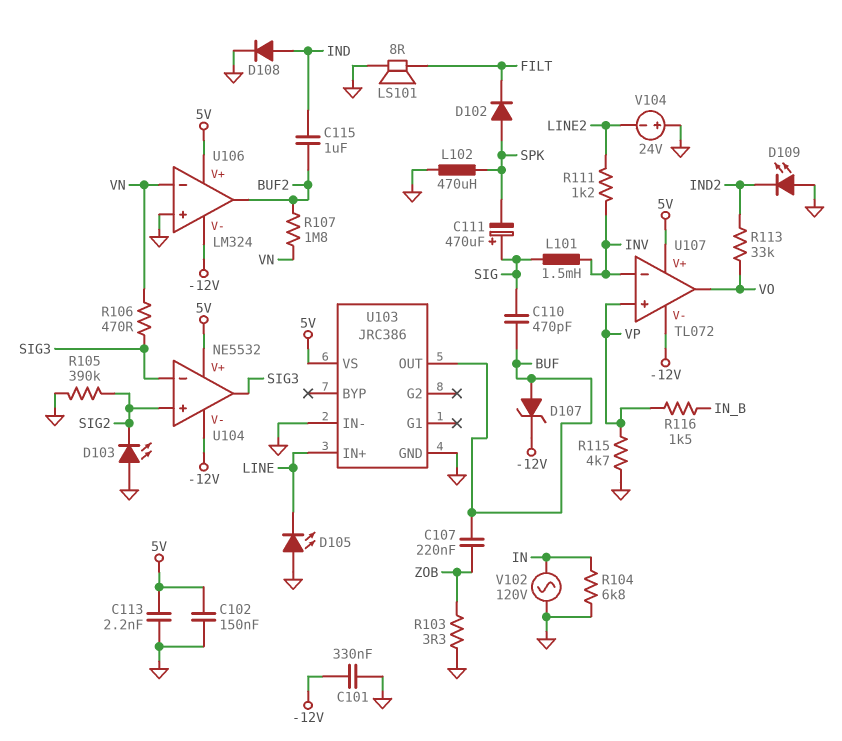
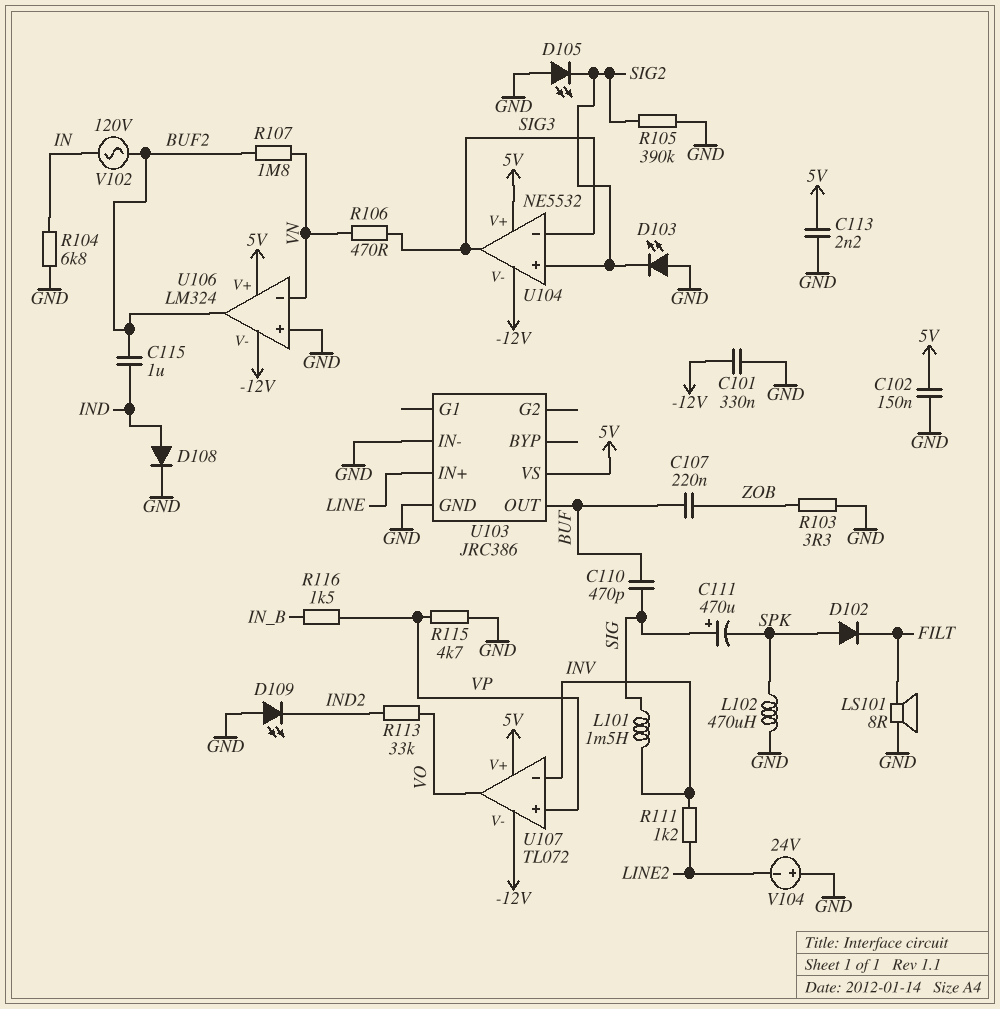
D105: LED (A GND, K LINE) -> LED (A GND, K SIG2)
D107: zener (A BUF, K -12V) -> none
V102: AC 120V (GND, IN) -> AC 120V (BUF2, IN)

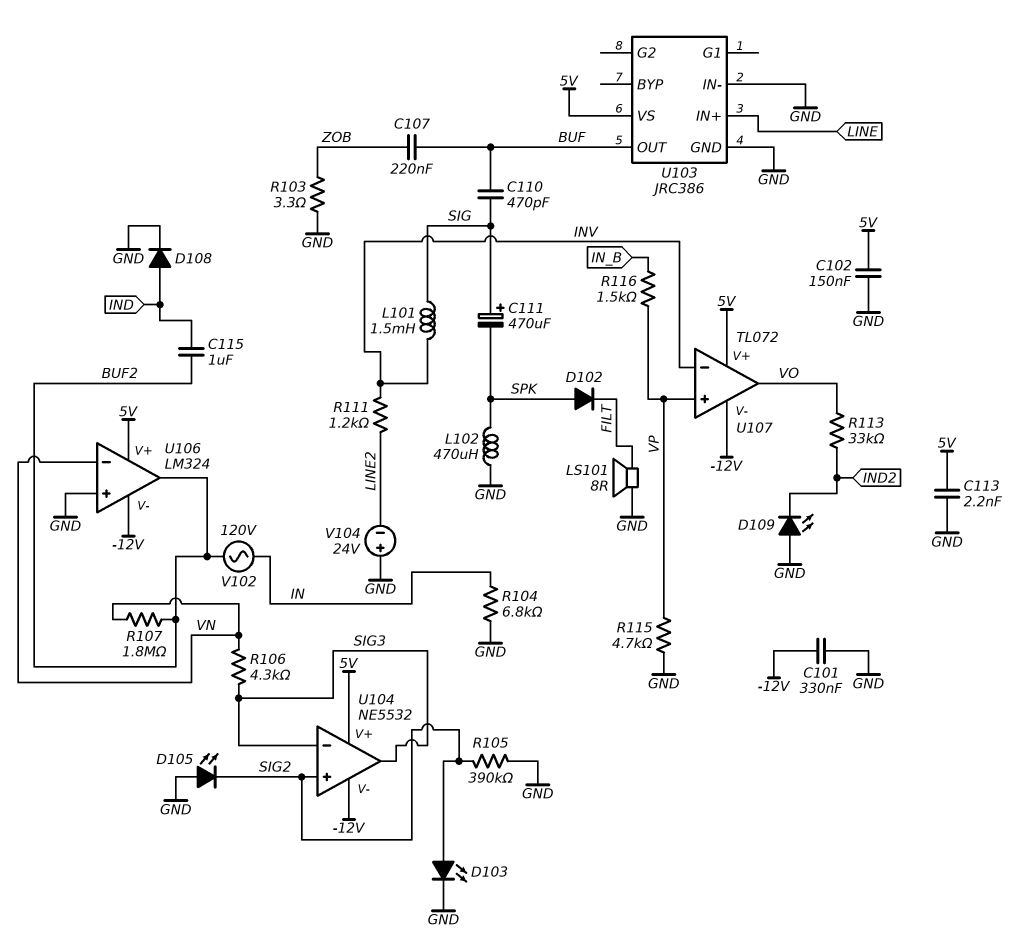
D103: LED (A GND, K SIG2) -> LED (A SIG2, K GND)
R106: 470 (SIG3, VN) -> 4.3k (SIG3, VN)

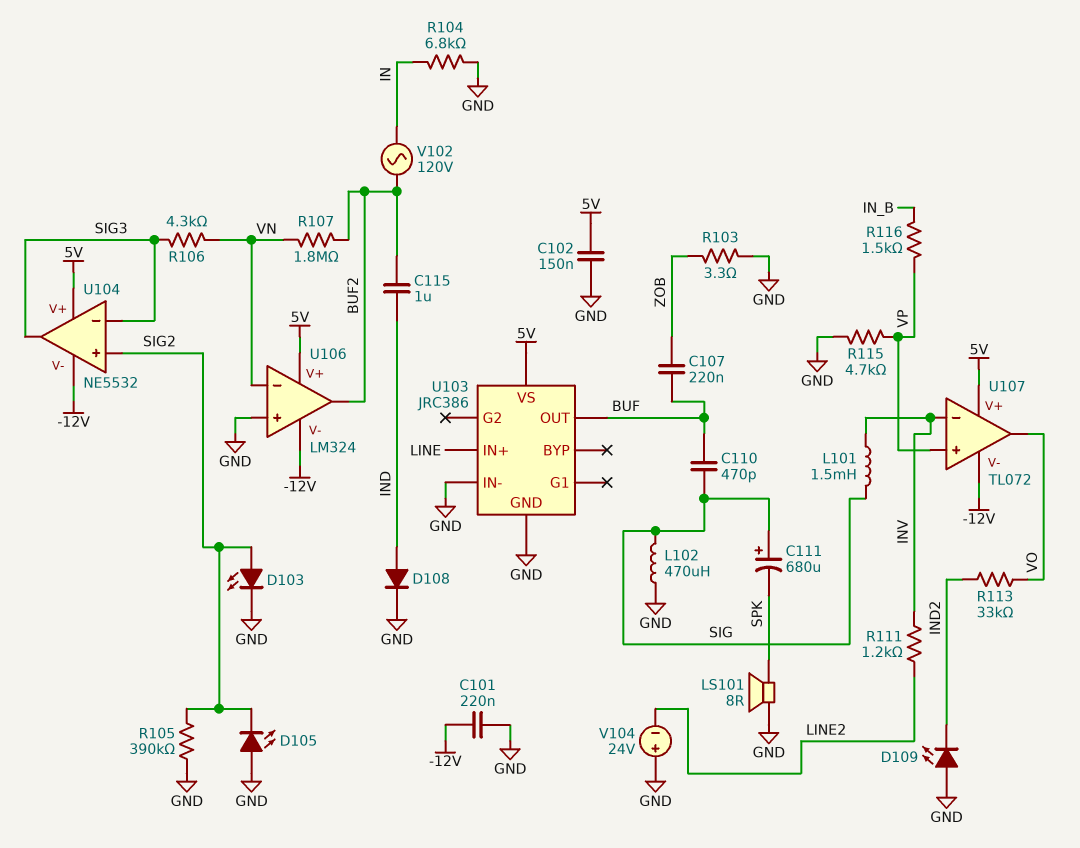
C101: 330nF (-12V, GND) -> 220nF (-12V, GND)
C111: 470uF (plus SIG, minus SPK) -> 680uF (plus SIG, minus SPK)
C113: 2.2nF (5V, GND) -> none
D102: diode (A SPK, K FILT) -> none
L102: 470uH (GND, SPK) -> 470uH (GND, SIG)
LS101: speaker 8R (FILT, GND) -> speaker 8R (GND, SPK)

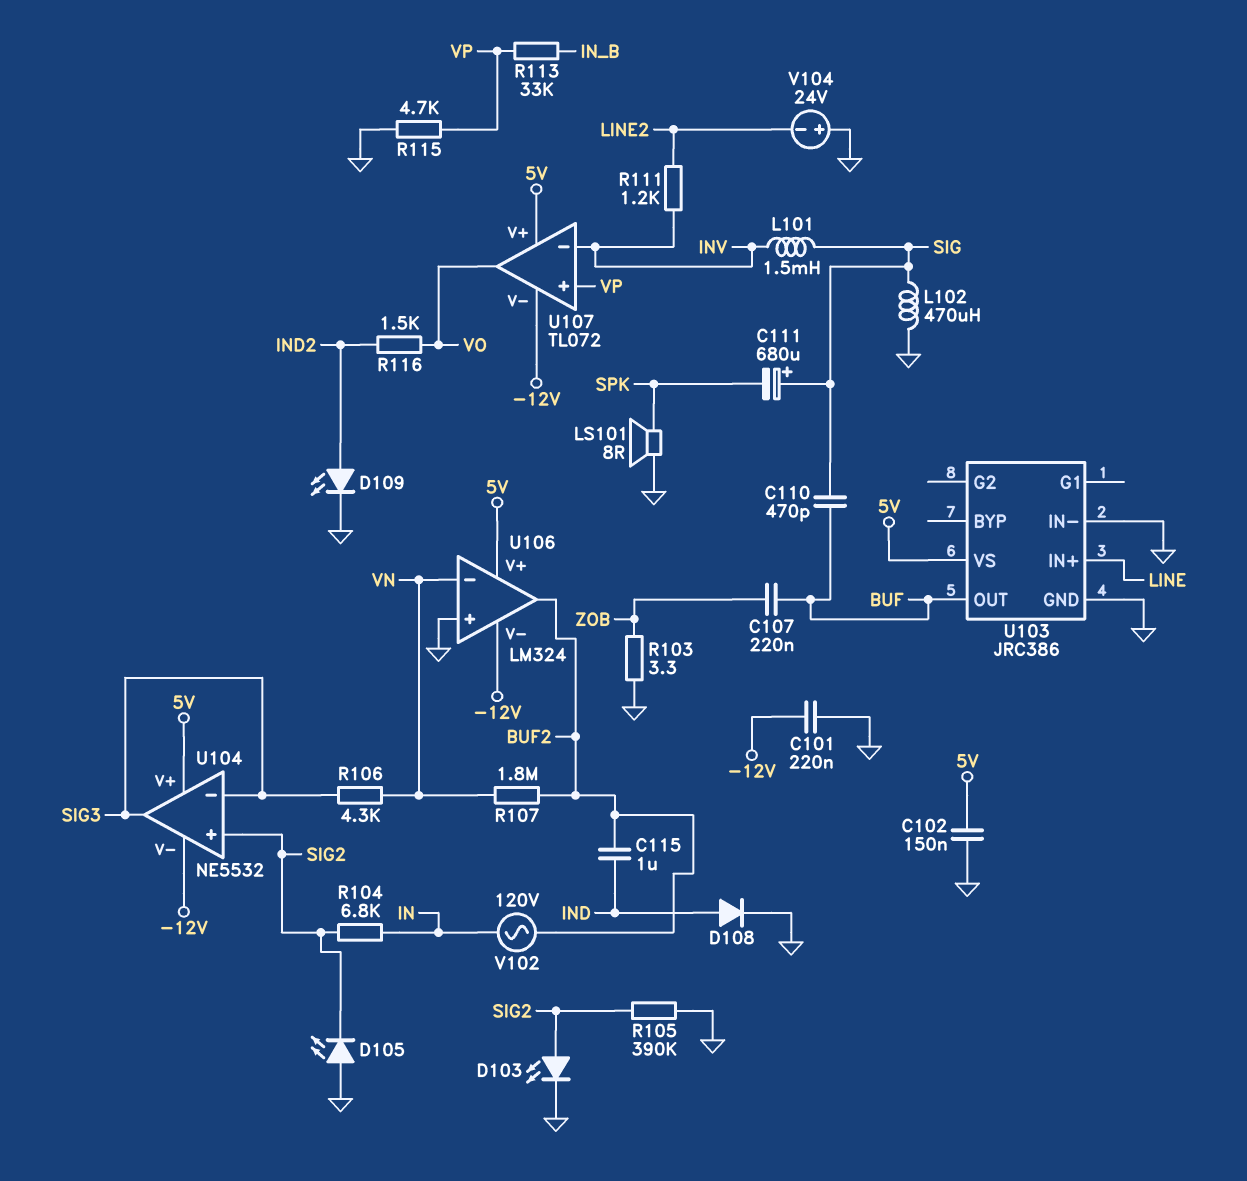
D109: LED (A GND, K IND2) -> LED (A IND2, K GND)
R104: 6.8k (GND, IN) -> 6.8k (IN, SIG2)
R113: 33k (IND2, VO) -> 33k (IN_B, VP)
R116: 1.5k (IN_B, VP) -> 1.5k (IND2, VO)

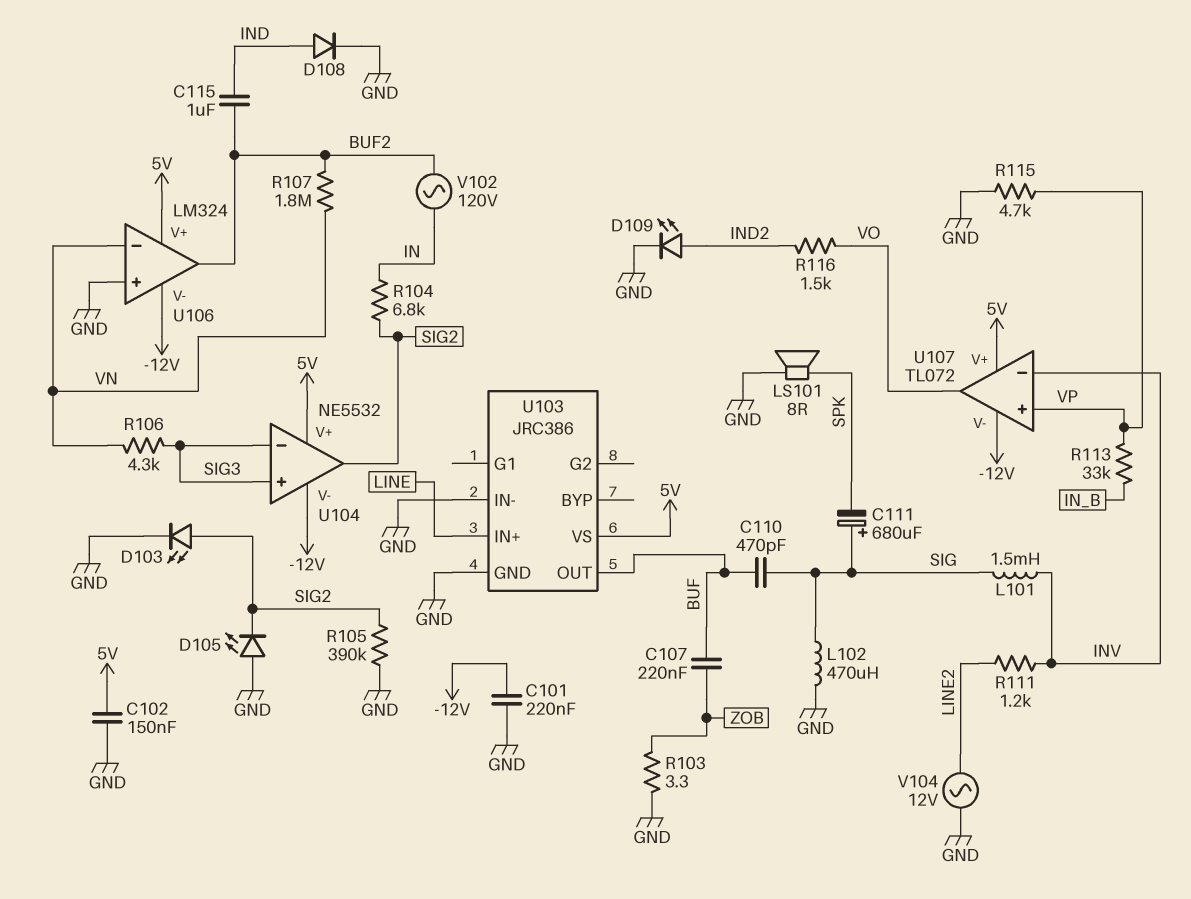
U104 pin in+: SIG2 -> SIG3
U104 pin out: SIG3 -> SIG2
V104: 24V (plus GND, minus LINE2) -> AC 12V (GND, LINE2)

